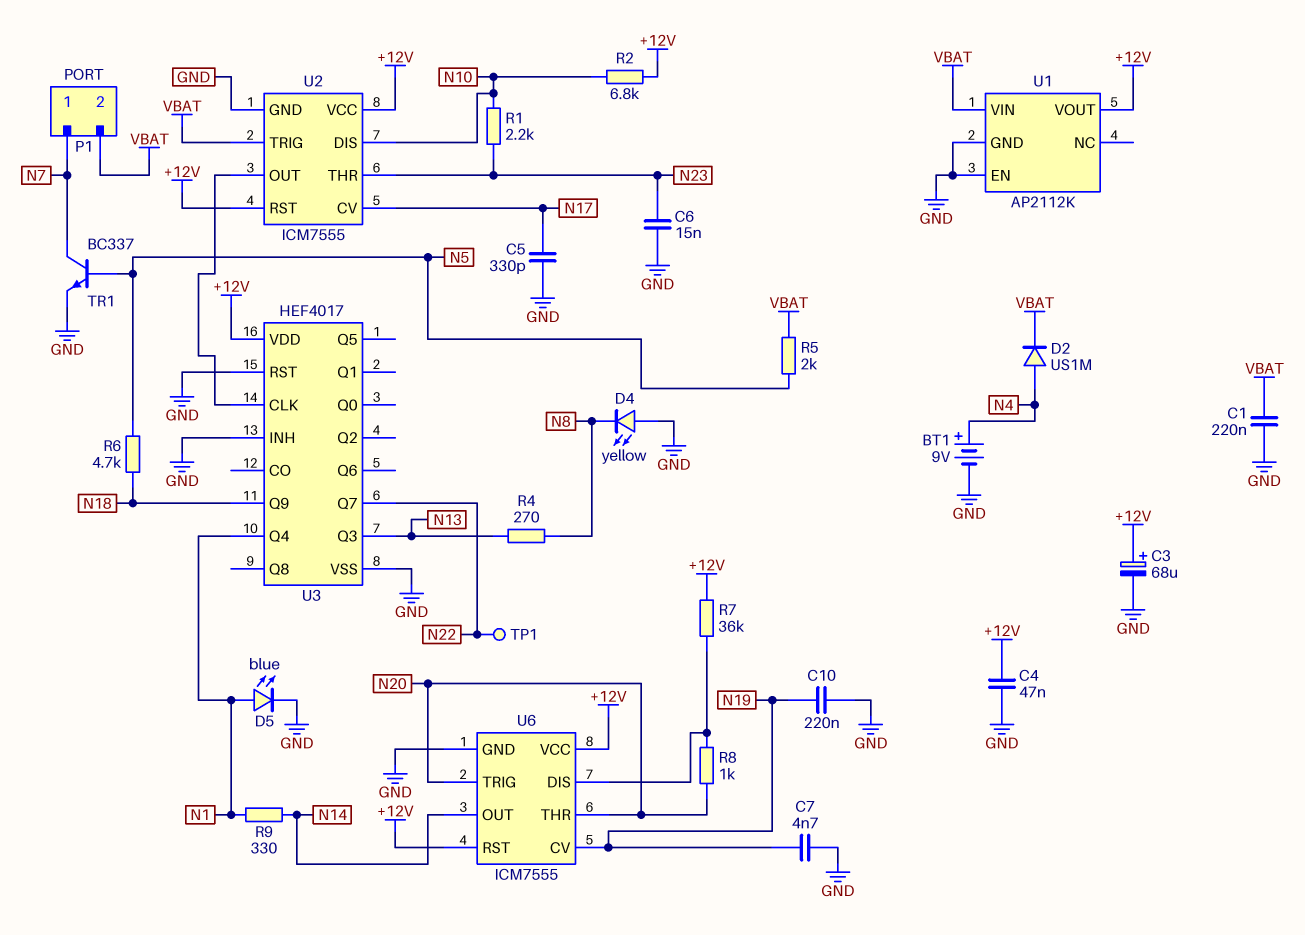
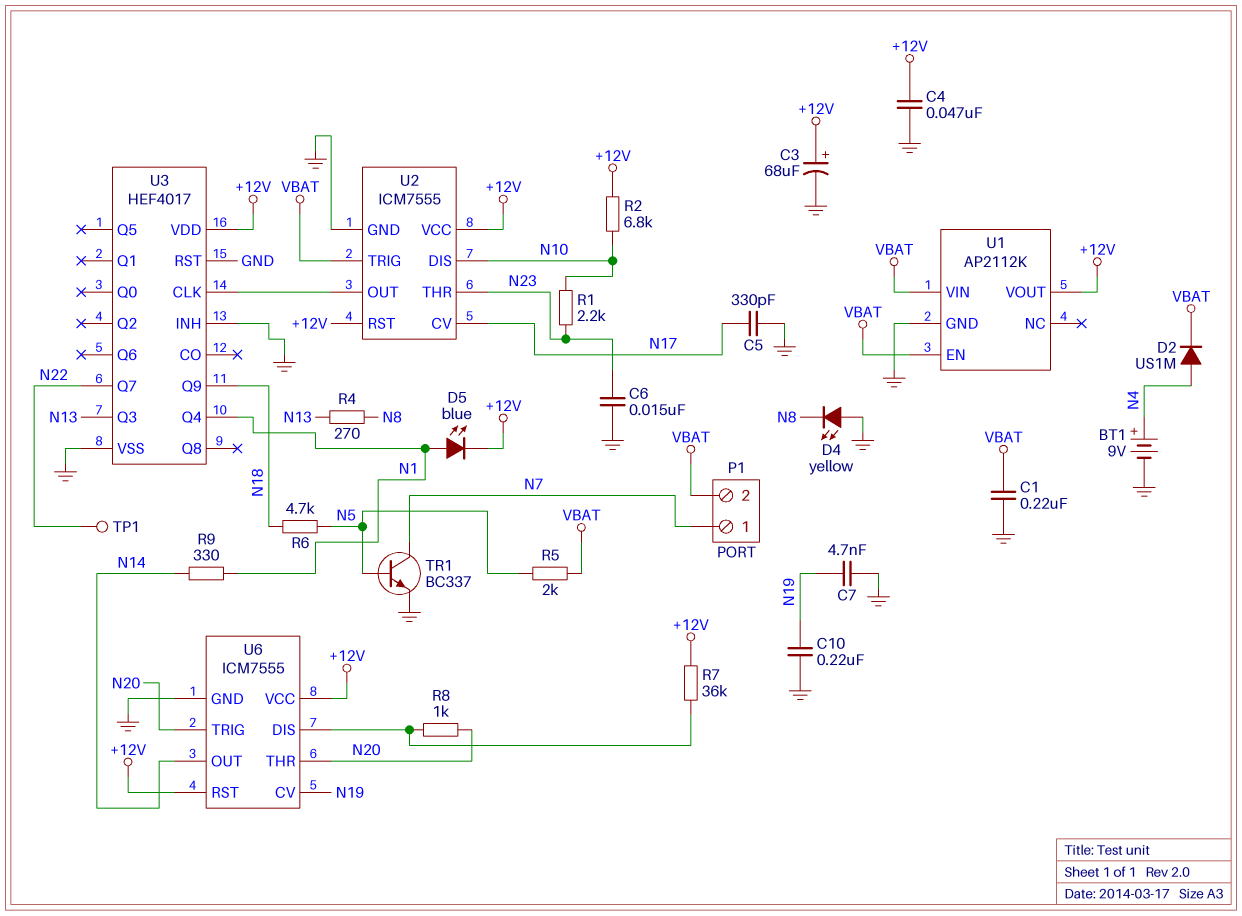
D5: LED blue (A N1, K GND) -> LED blue (A N1, K +12V)
U1 pin EN: GND -> VBAT

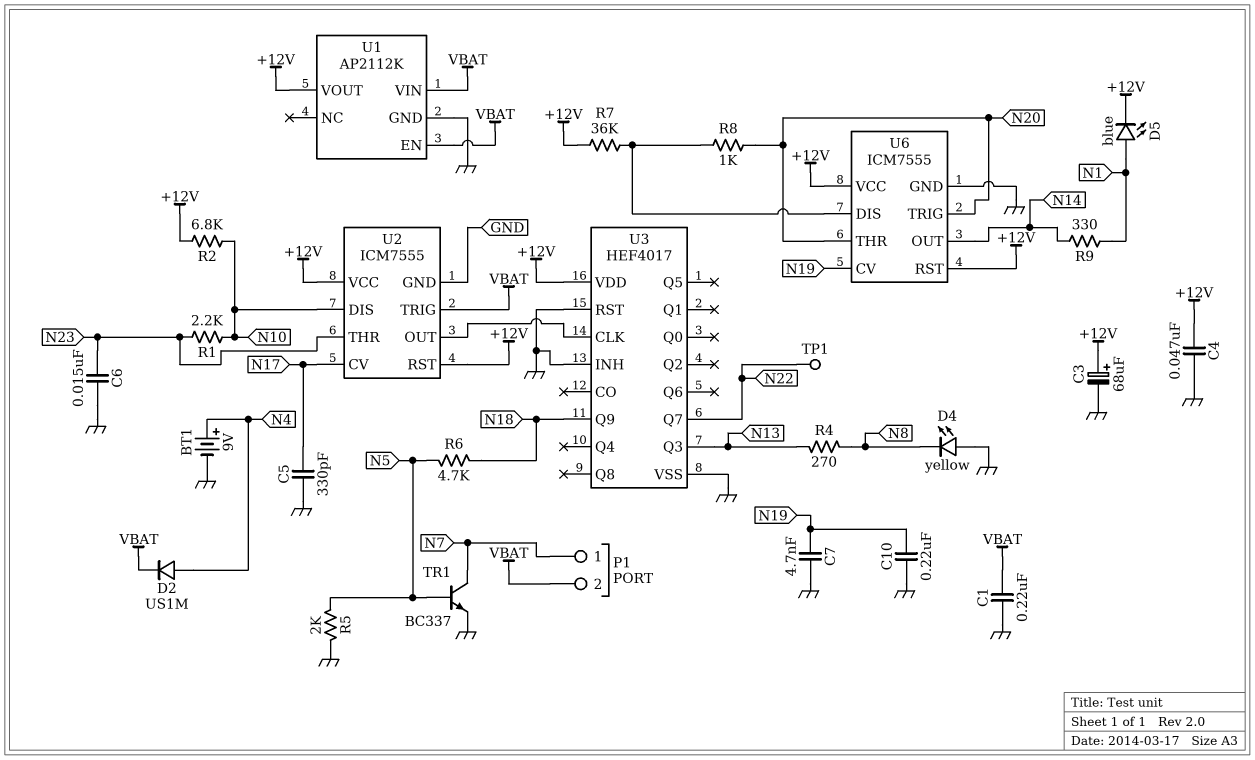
R5: 2k (N5, VBAT) -> 2k (GND, N5)
U3 pin Q4: N1 -> none

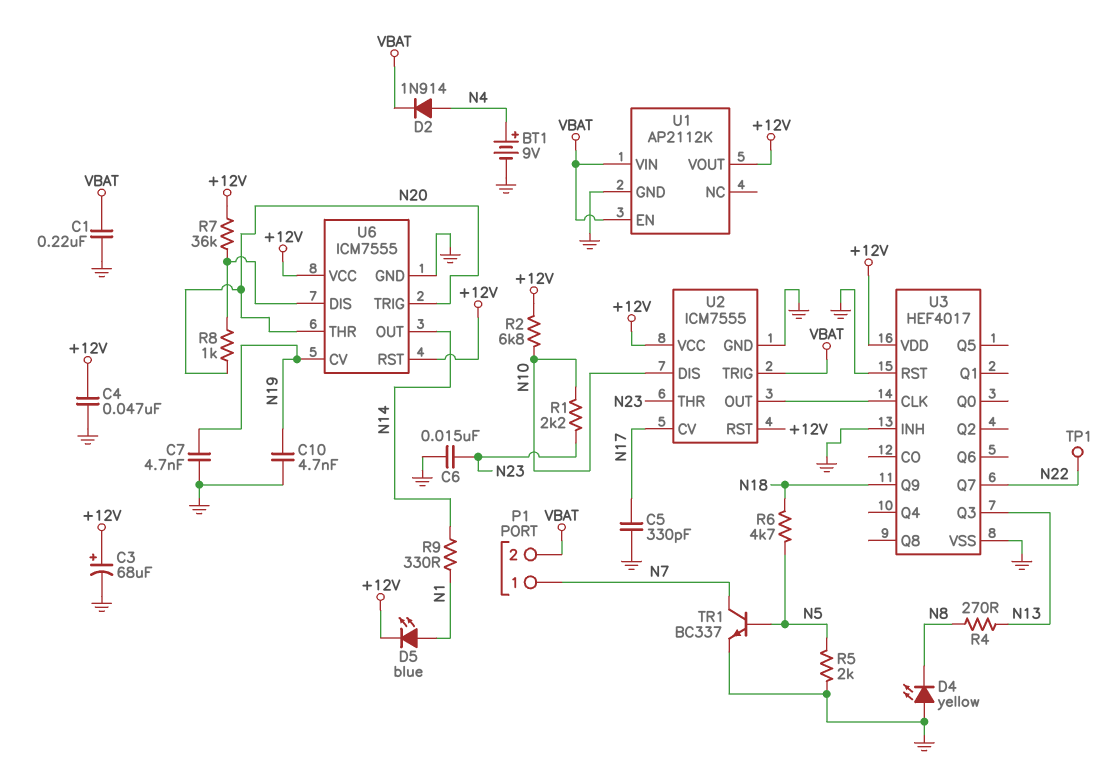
C10: 220nF (GND, N19) -> 4.7nF (GND, N19)
D2: diode US1M (A N4, K VBAT) -> diode 1N914 (A N4, K VBAT)

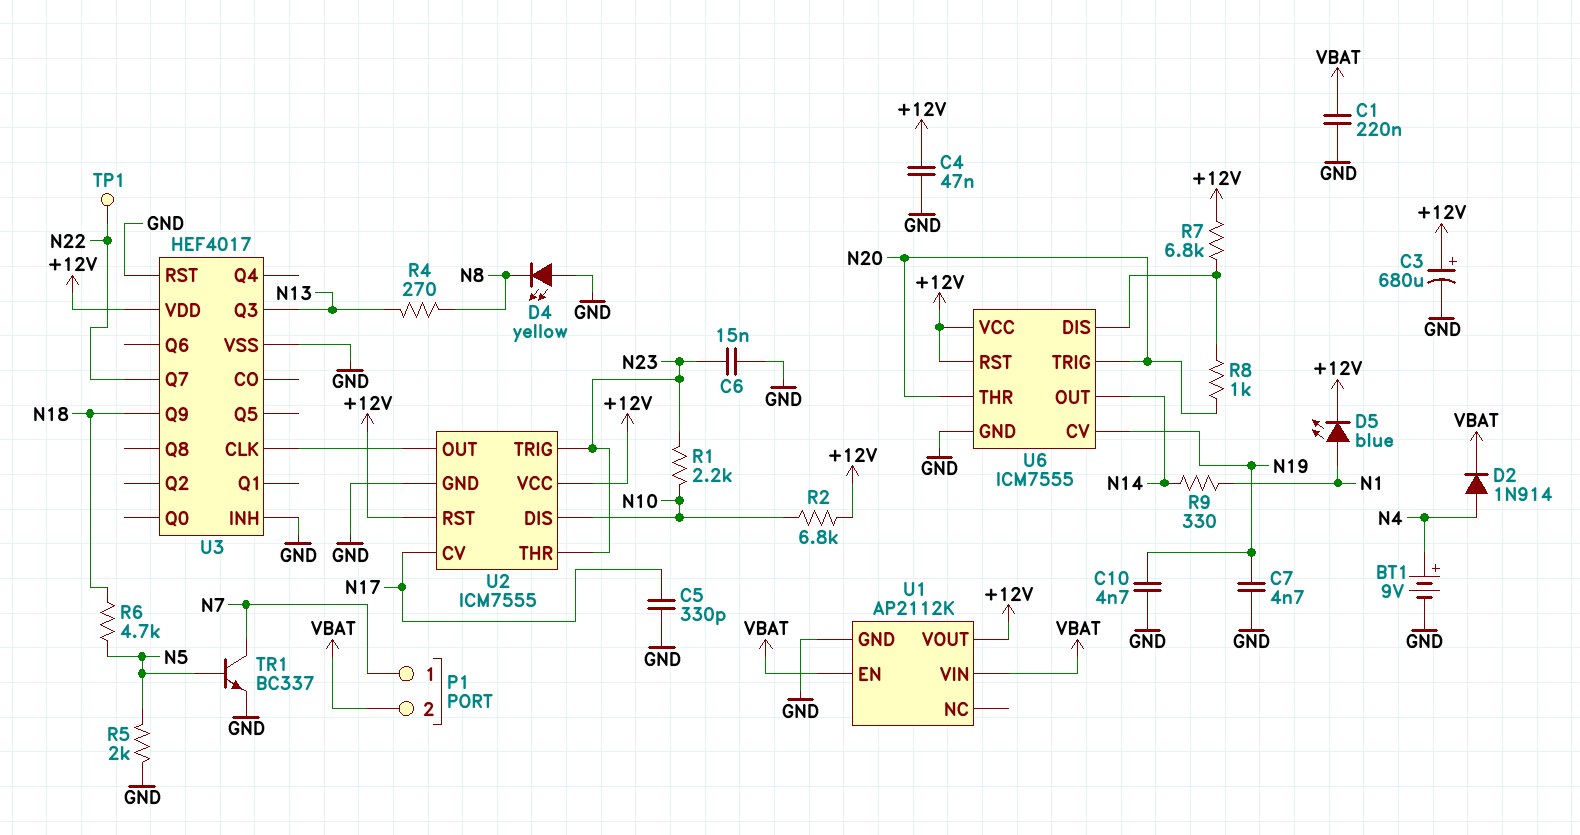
C3: 68uF (plus +12V, minus GND) -> 680uF (plus +12V, minus GND)
R7: 36k (+12V, U6/DIS) -> 6.8k (+12V, U6/DIS)
U2 pin TRIG: VBAT -> N23

